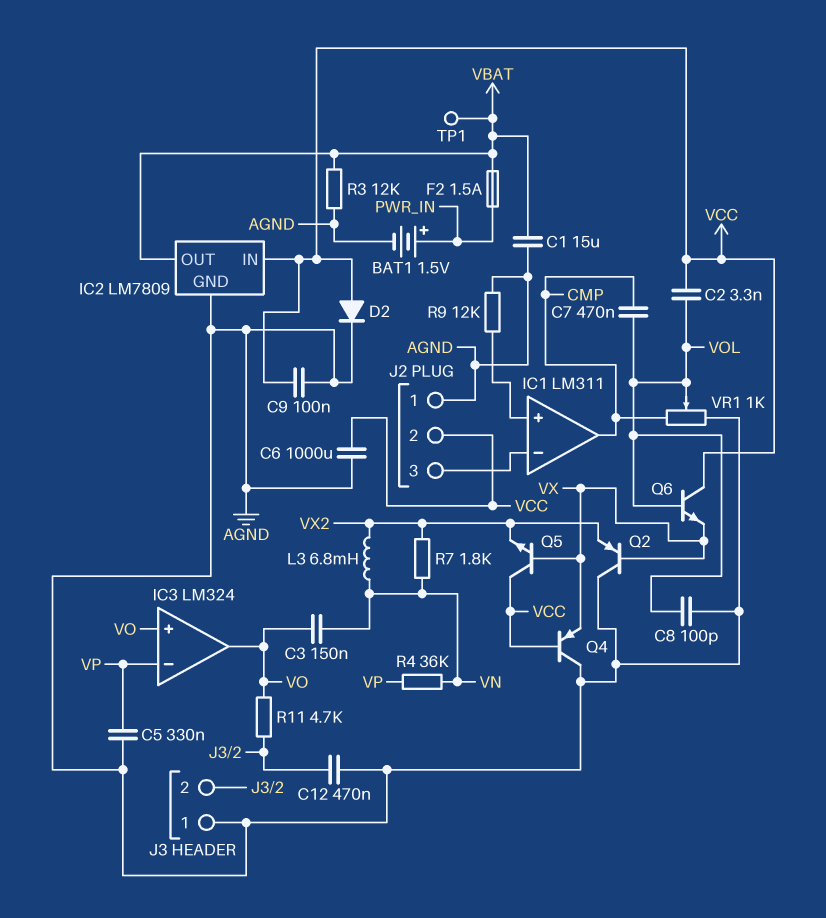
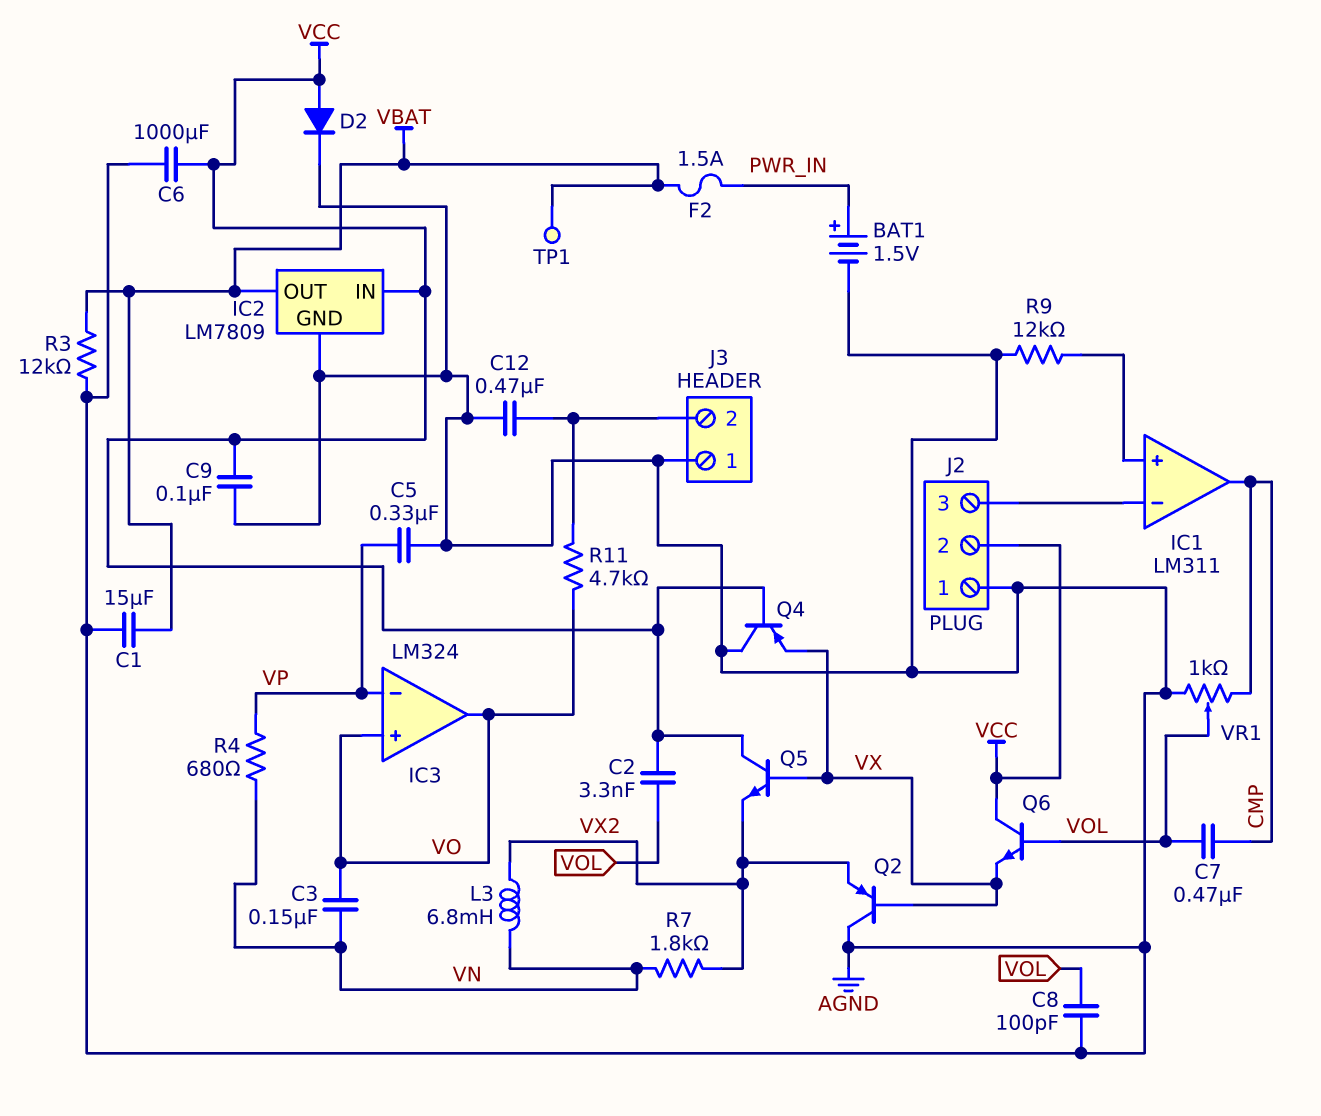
R4: 36k (VN, VP) -> 680 (VN, VP)

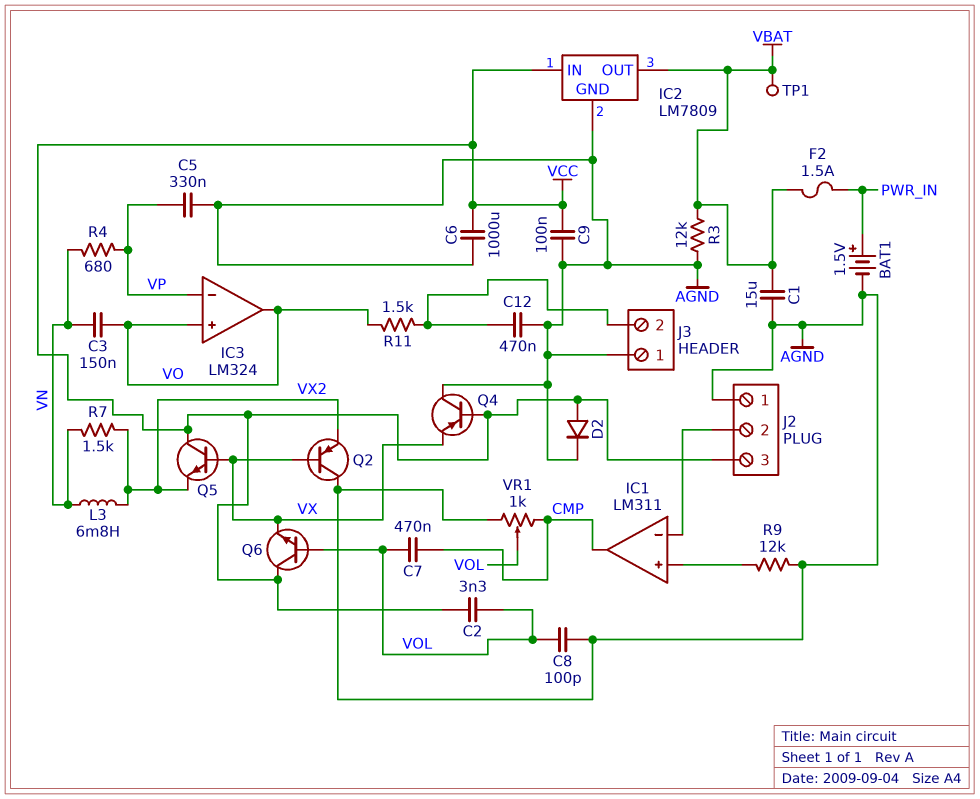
J2 pin 2: VCC -> IC1/in-
J2 pin 3: IC1/in- -> VCC
R7: 1.8k (VN, VX2) -> 1.5k (VN, VX2)
R11: 4.7k (J3/2, VO) -> 1.5k (J3/2, VO)

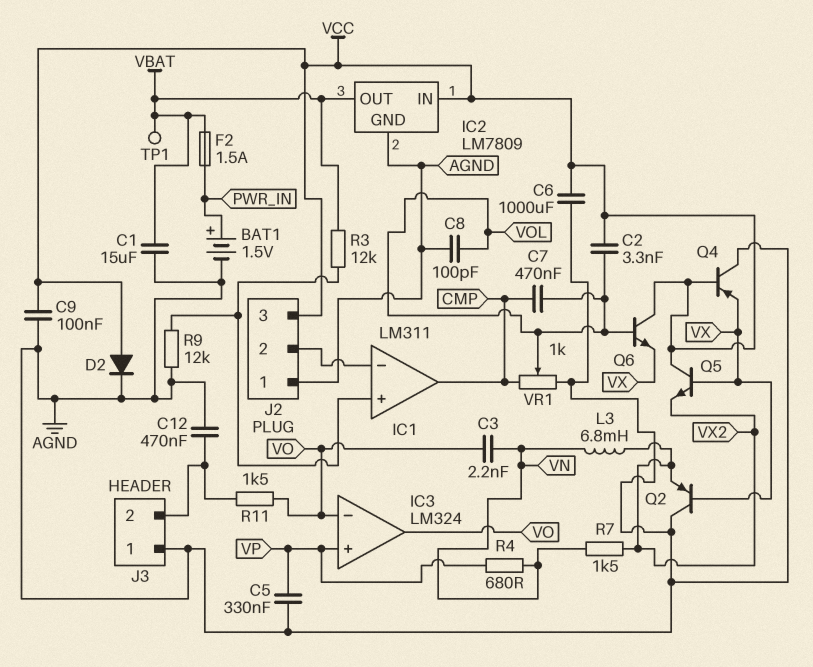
C3: 150nF (VN, VO) -> 2.2nF (VN, VO)
IC3 pin in+: VO -> VP
IC3 pin in-: VP -> VO
R3: 12k (AGND, VBAT) -> 12k (IC1/in+, VBAT)

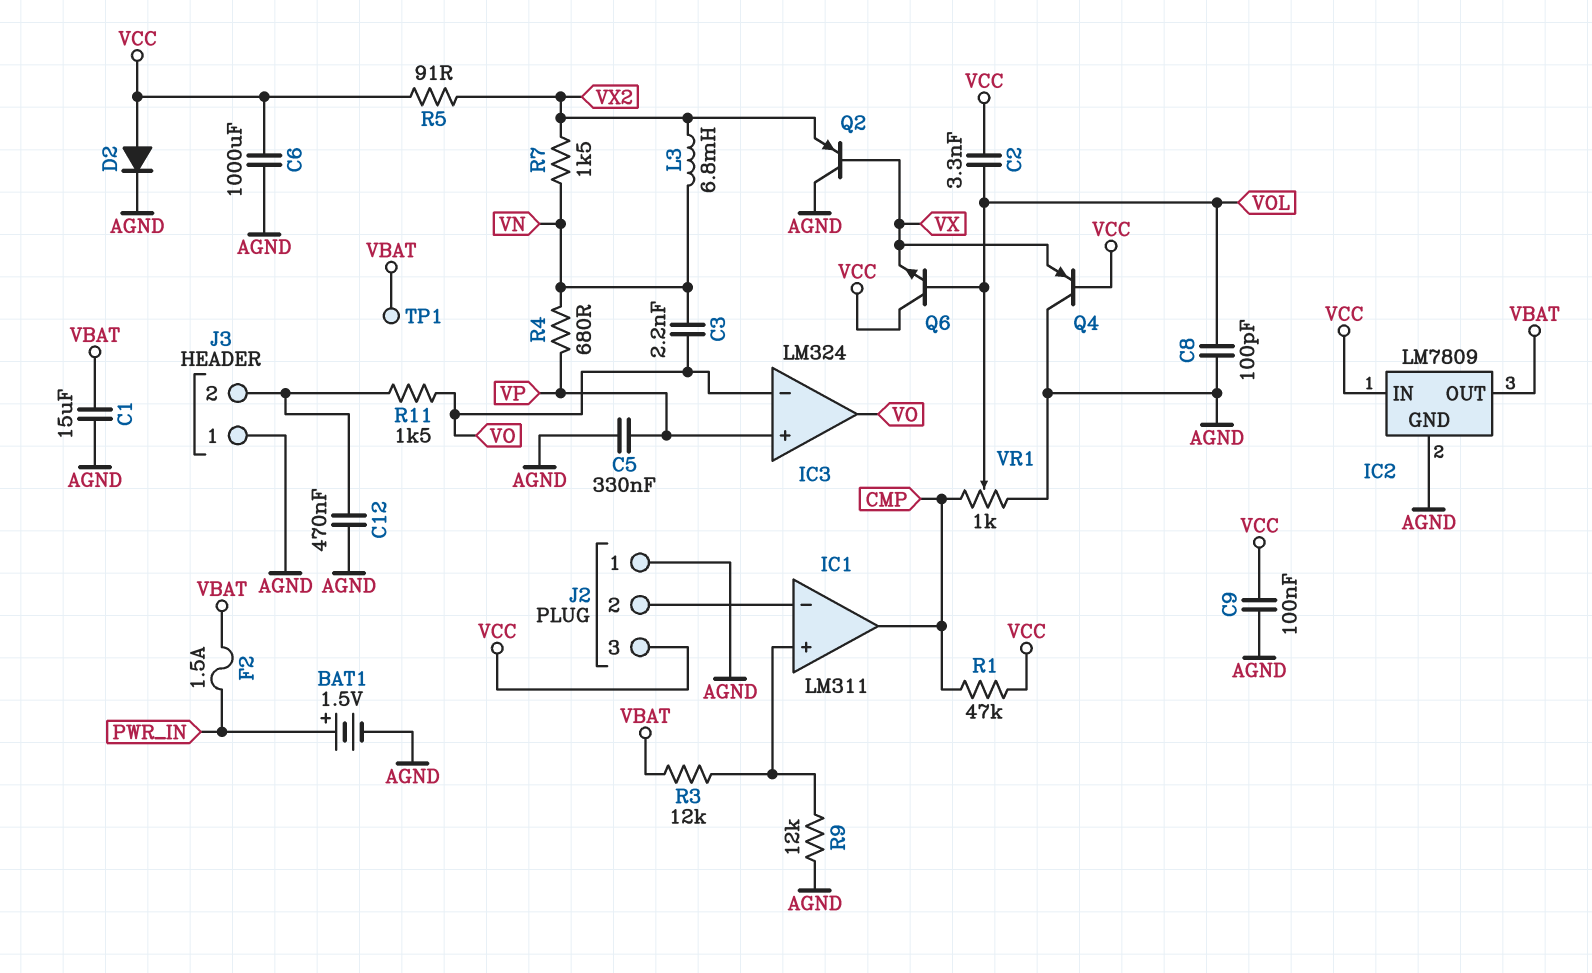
C7: 470nF (CMP, VOL) -> none
Q5: NPN (B VX, C VCC, E VX2) -> none
R1: none -> 47k (CMP, VCC)
R5: none -> 91 (VCC, VX2)

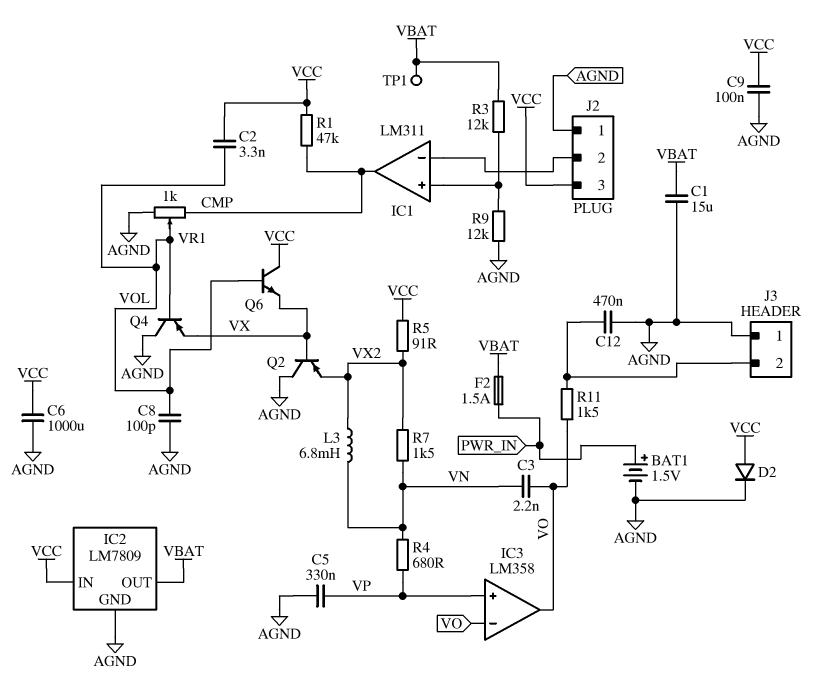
IC3: LM324 -> LM358
Q4: PNP (B VCC, C AGND, E VX) -> PNP (B VOL, C AGND, E VX)

